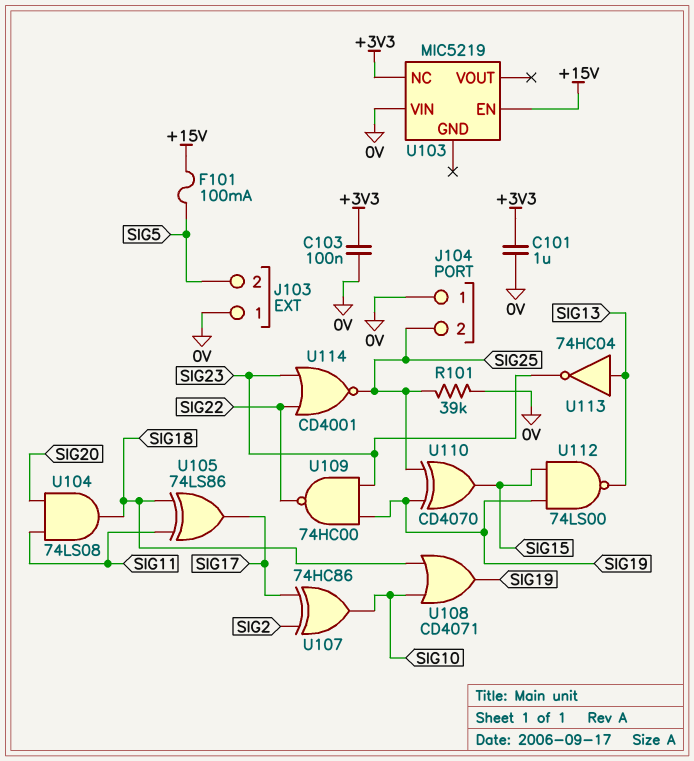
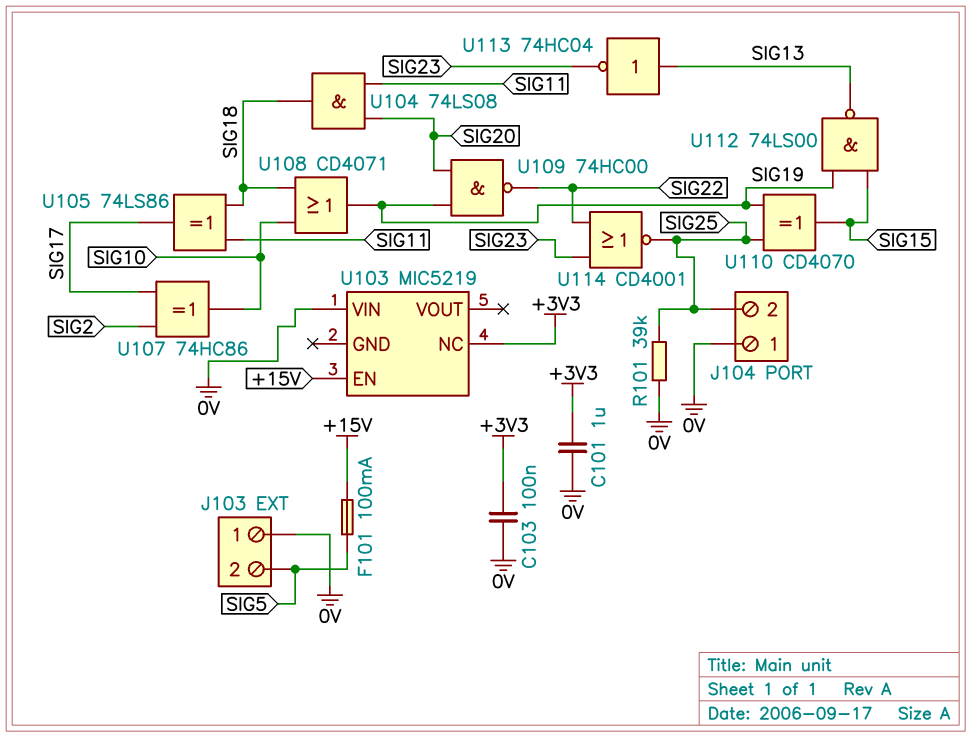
U109: NAND 74HC00 (in SIG19, in SIG23, out SIG22) -> NAND 74HC00 (in SIG19, in SIG20, out SIG22)

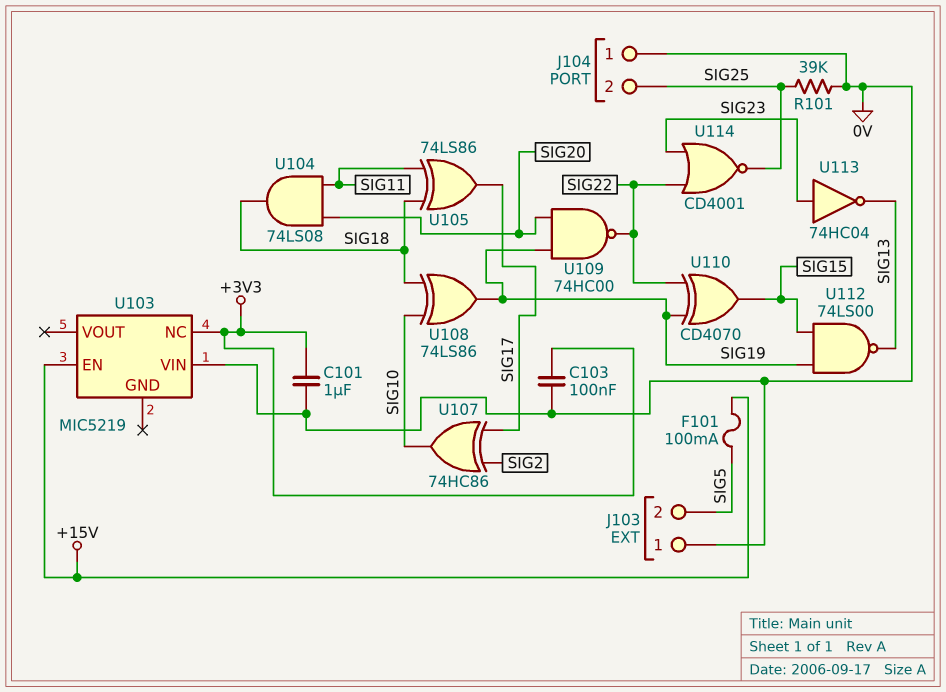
U108: OR CD4071 (in SIG10, in SIG18, out SIG19) -> XOR 74LS86 (in SIG10, in SIG18, out SIG19)
U110: XOR CD4070 (in SIG19, in SIG25, out SIG15) -> XOR CD4070 (in SIG19, in SIG22, out SIG15)
U113: NOT 74HC04 (in SIG13, out SIG23) -> NOT 74HC04 (in SIG23, out SIG13)

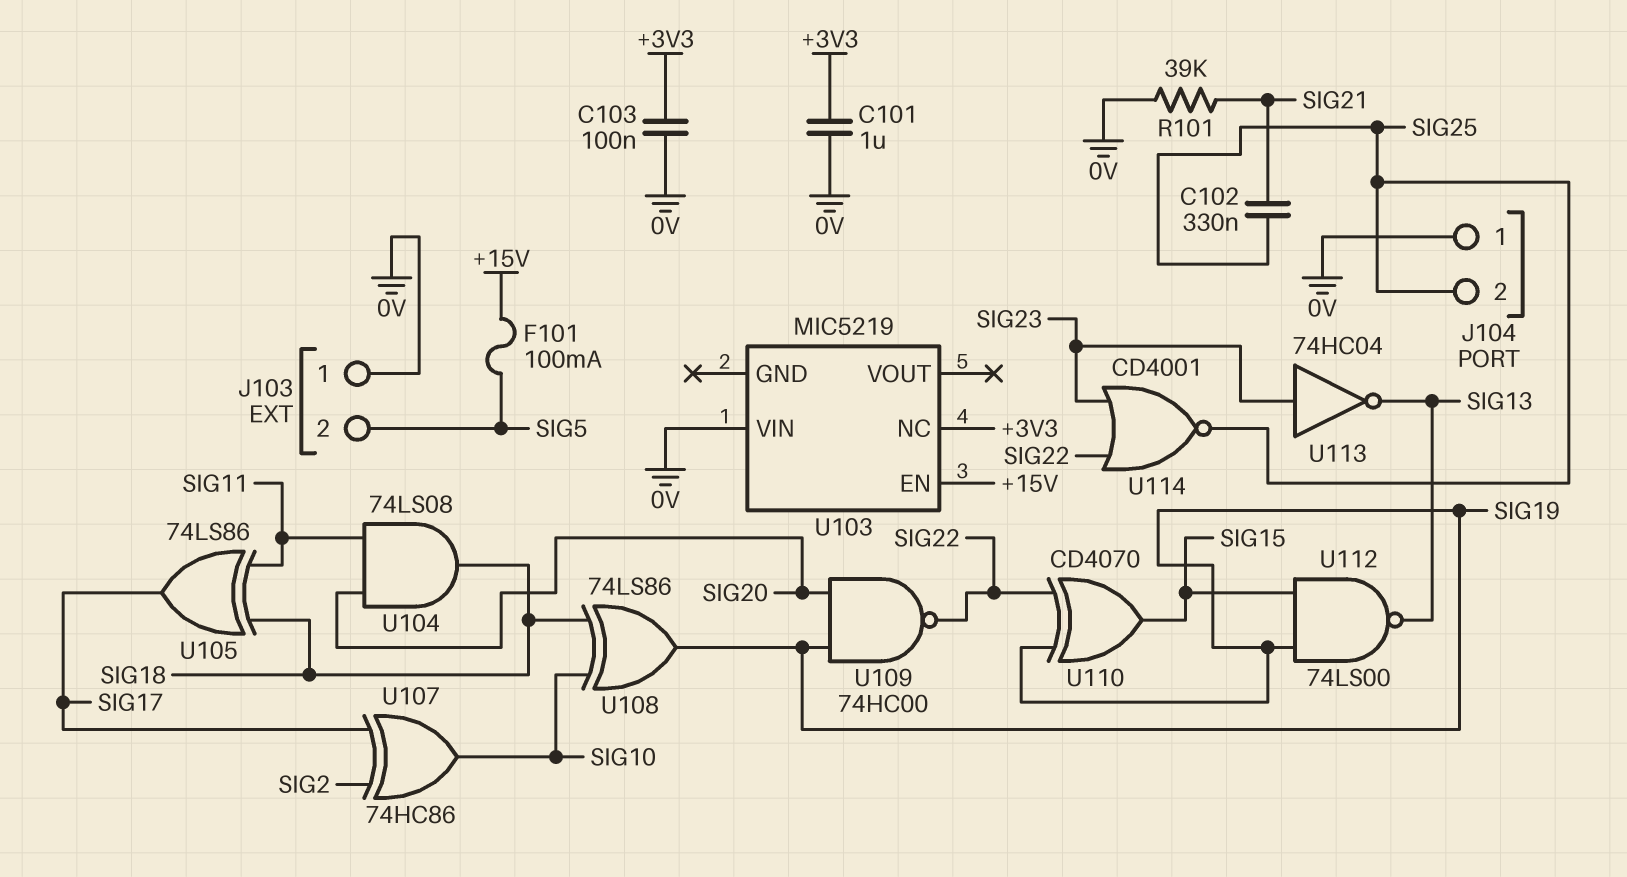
C102: none -> 330nF (SIG21, SIG25)
R101: 39k (0V, SIG25) -> 39k (0V, SIG21)

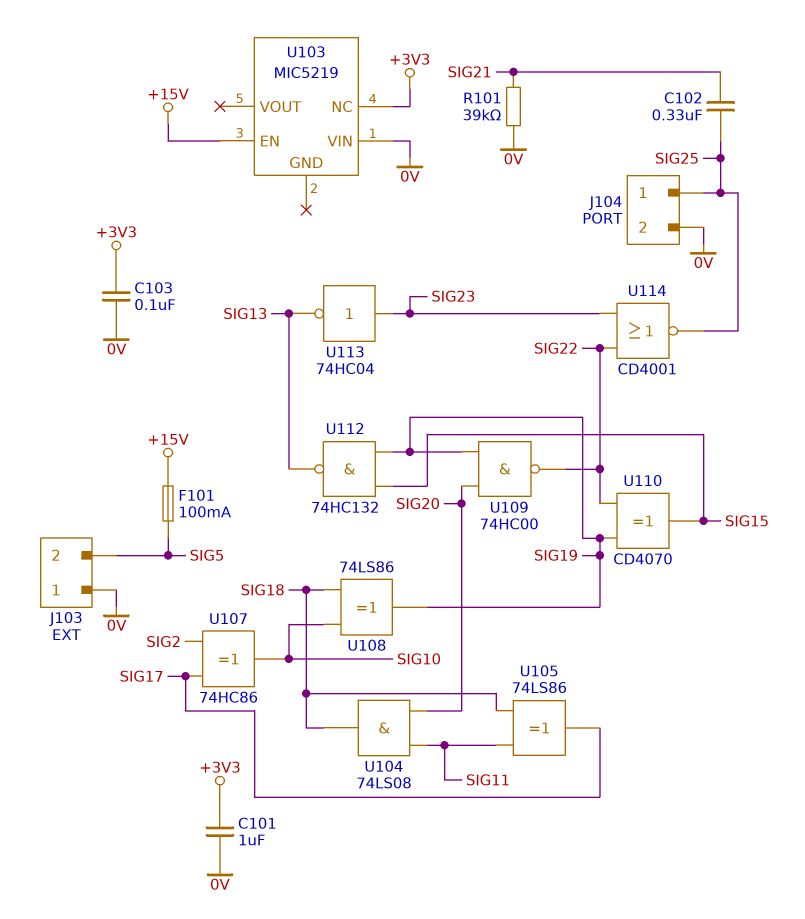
J104 pin 1: 0V -> SIG25
J104 pin 2: SIG25 -> 0V
U112: NAND 74LS00 (in SIG15, in SIG19, out SIG13) -> NAND 74HC132 (in SIG15, in SIG19, out SIG13)

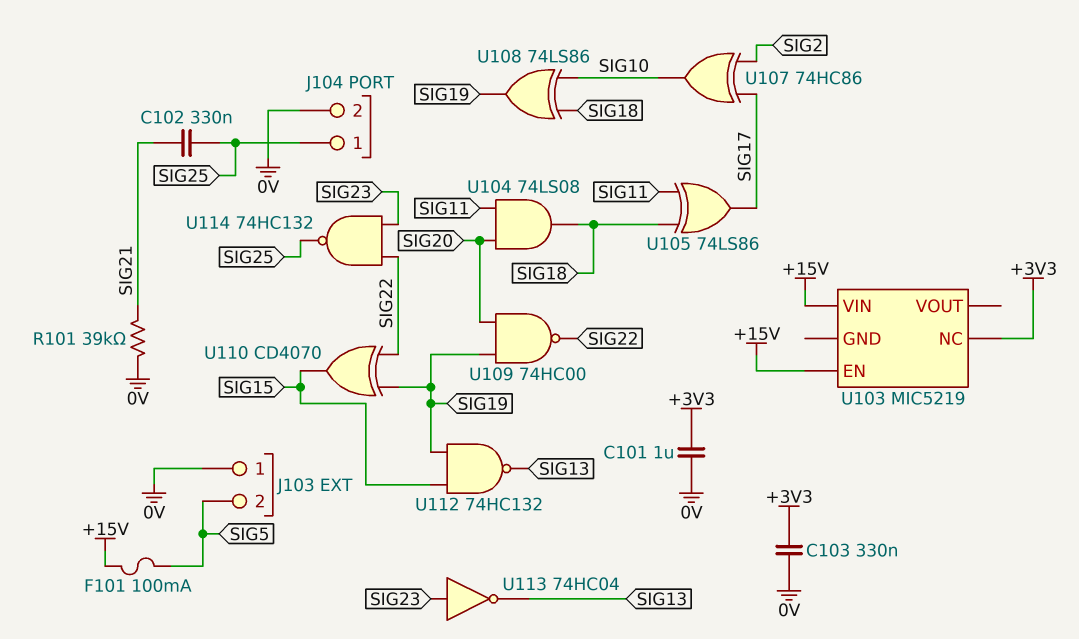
C103: 100nF (+3V3, 0V) -> 330nF (+3V3, 0V)
U103 pin VIN: 0V -> +15V
U114: NOR CD4001 (in SIG22, in SIG23, out SIG25) -> NAND 74HC132 (in SIG22, in SIG23, out SIG25)

